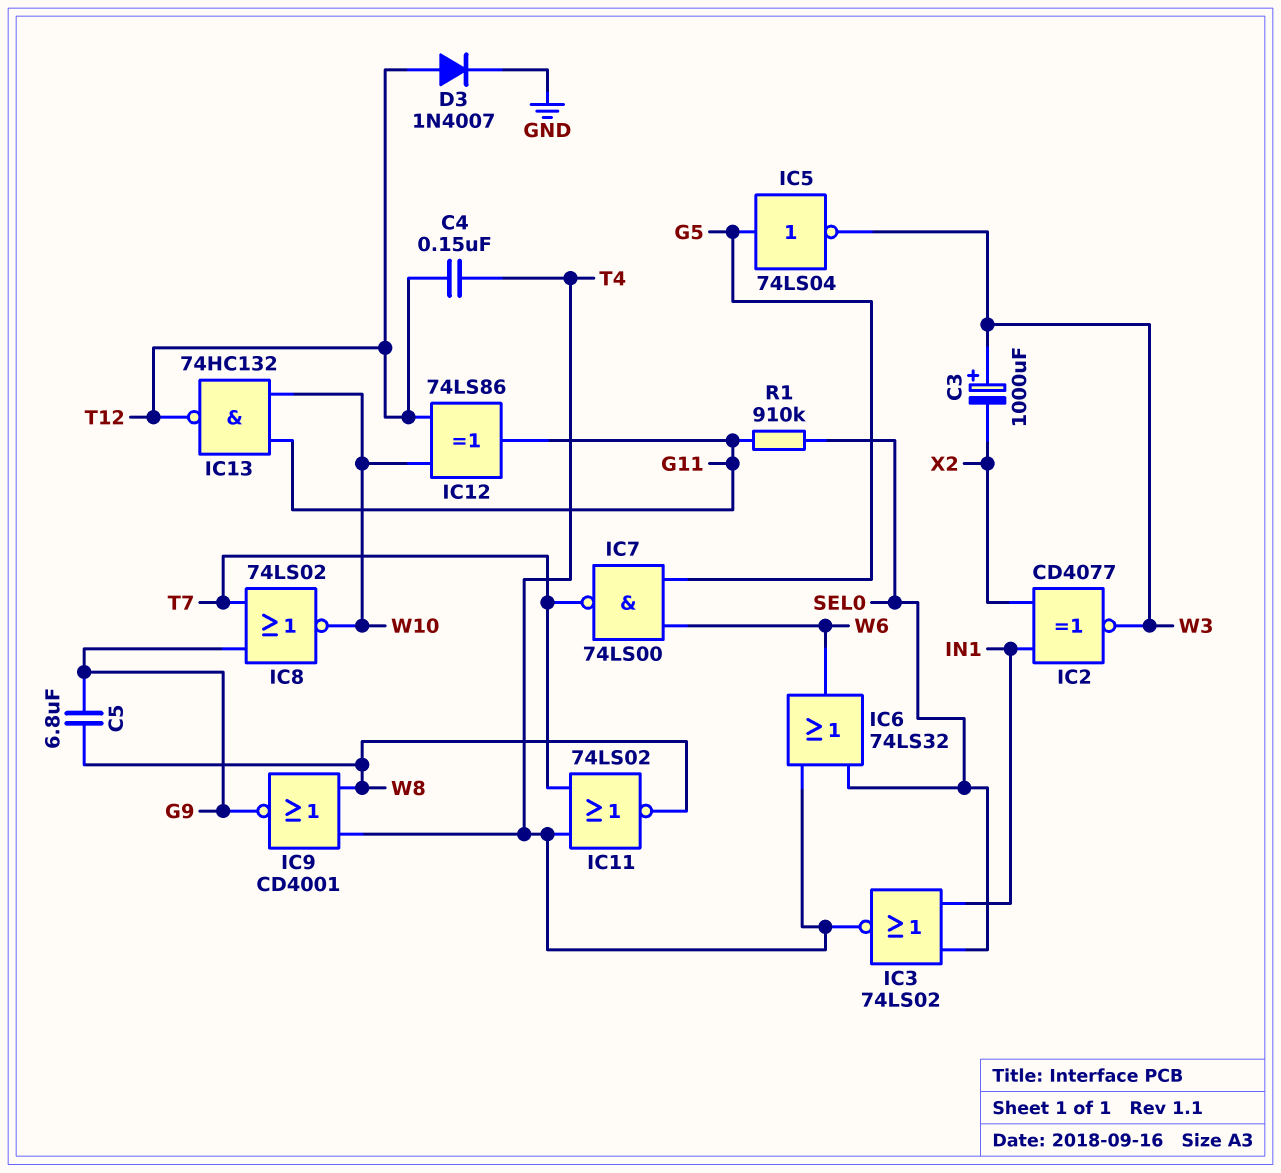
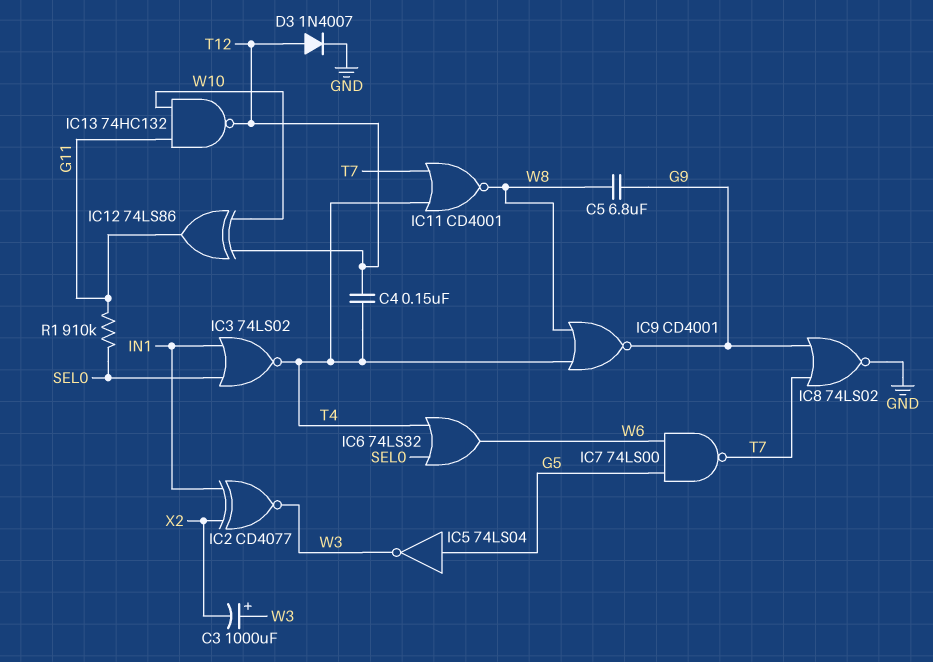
IC8: NOR 74LS02 (in G9, in T7, out W10) -> NOR 74LS02 (in G9, in T7, out GND)
IC11: NOR 74LS02 (in T4, in T7, out W8) -> NOR CD4001 (in T4, in T7, out W8)

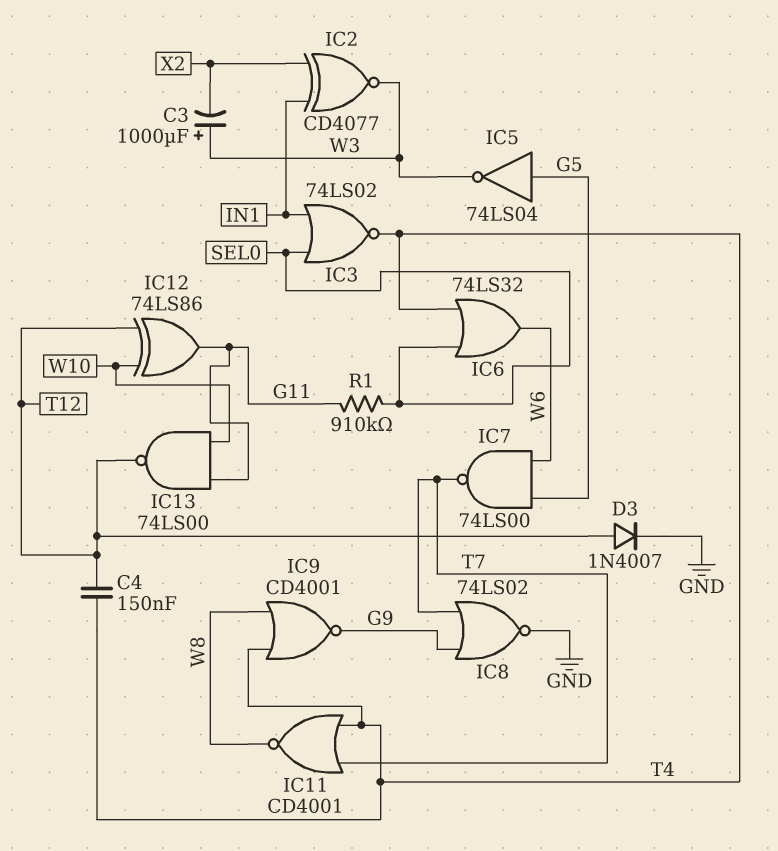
C5: 6.8uF (G9, W8) -> none
IC13: NAND 74HC132 (in G11, in W10, out T12) -> NAND 74LS00 (in G11, in W10, out T12)

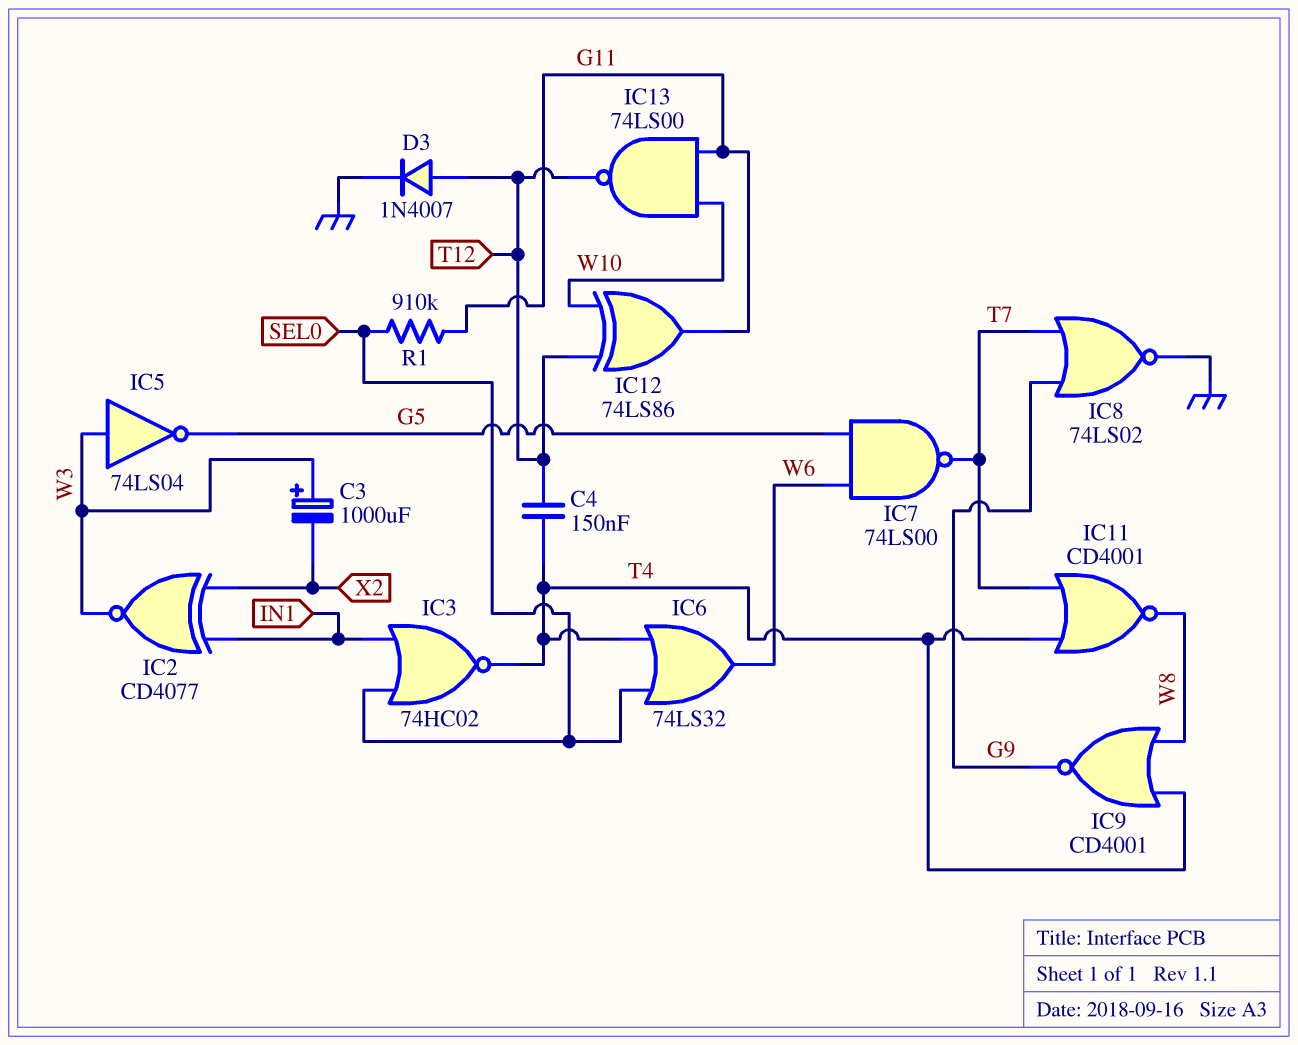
IC3: NOR 74LS02 (in IN1, in SEL0, out T4) -> NOR 74HC02 (in IN1, in SEL0, out T4)
IC5: NOT 74LS04 (in G5, out W3) -> NOT 74LS04 (in W3, out G5)

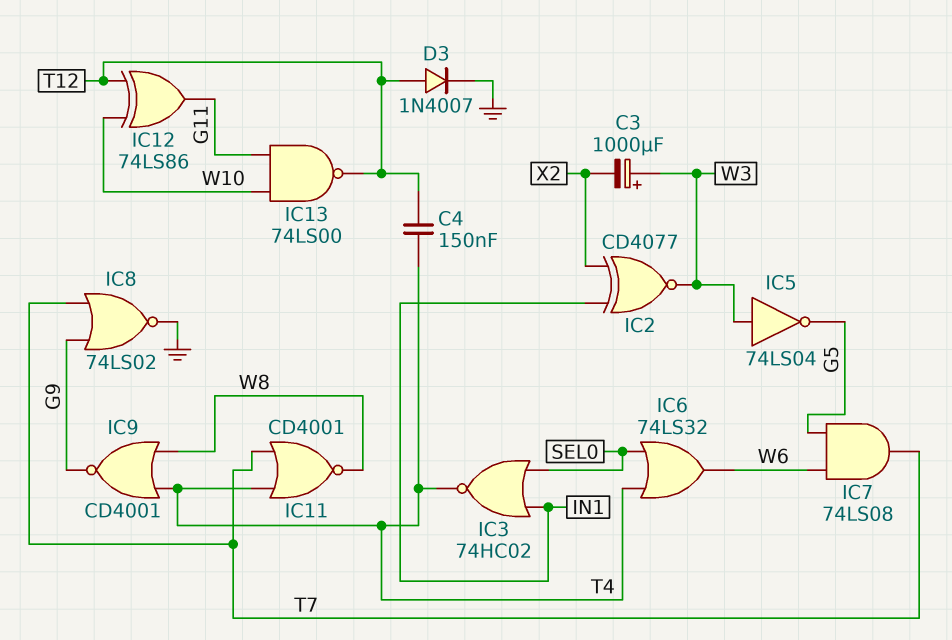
IC7: NAND 74LS00 (in G5, in W6, out T7) -> AND 74LS08 (in G5, in W6, out T7)
R1: 910k (G11, SEL0) -> none

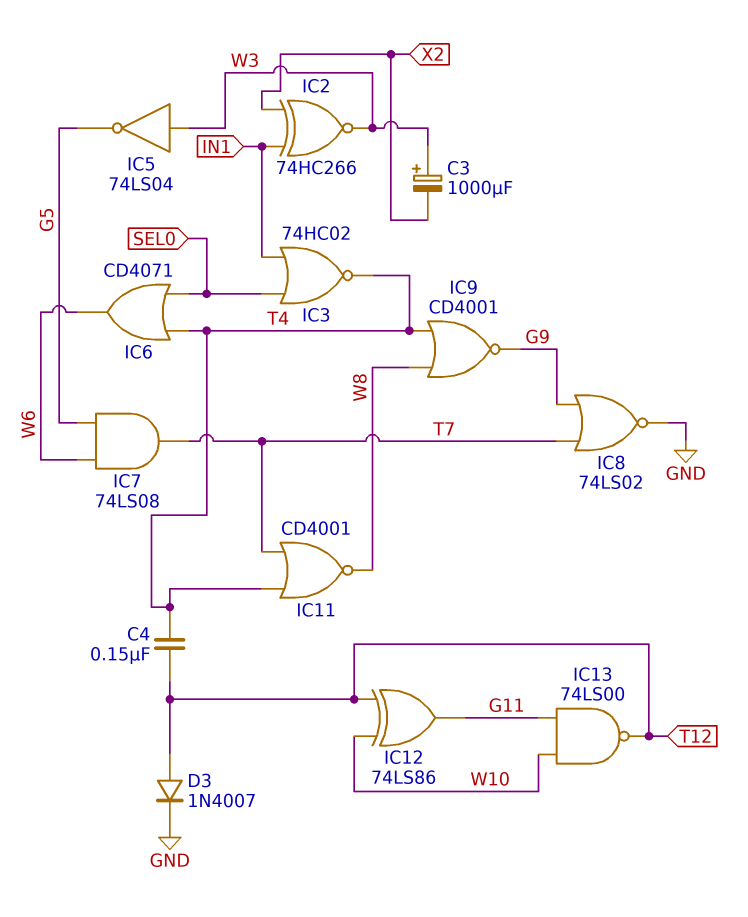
IC2: XNOR CD4077 (in IN1, in X2, out W3) -> XNOR 74HC266 (in IN1, in X2, out W3)
IC6: OR 74LS32 (in SEL0, in T4, out W6) -> OR CD4071 (in SEL0, in T4, out W6)

